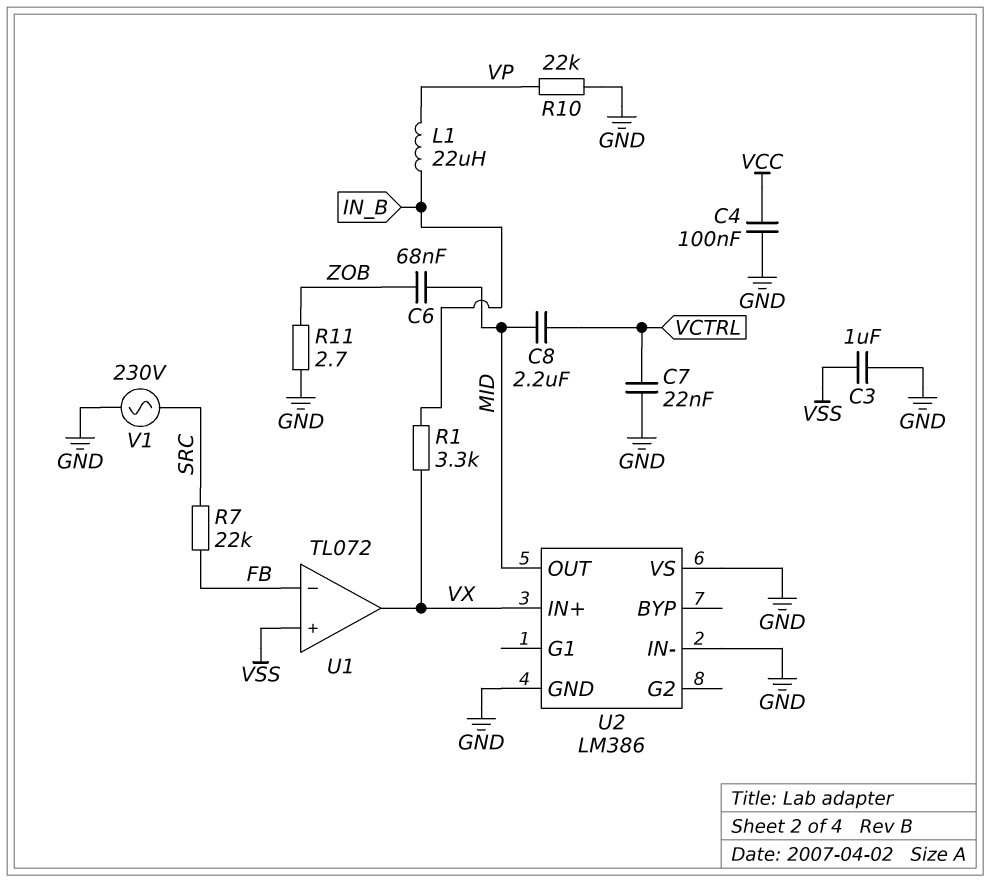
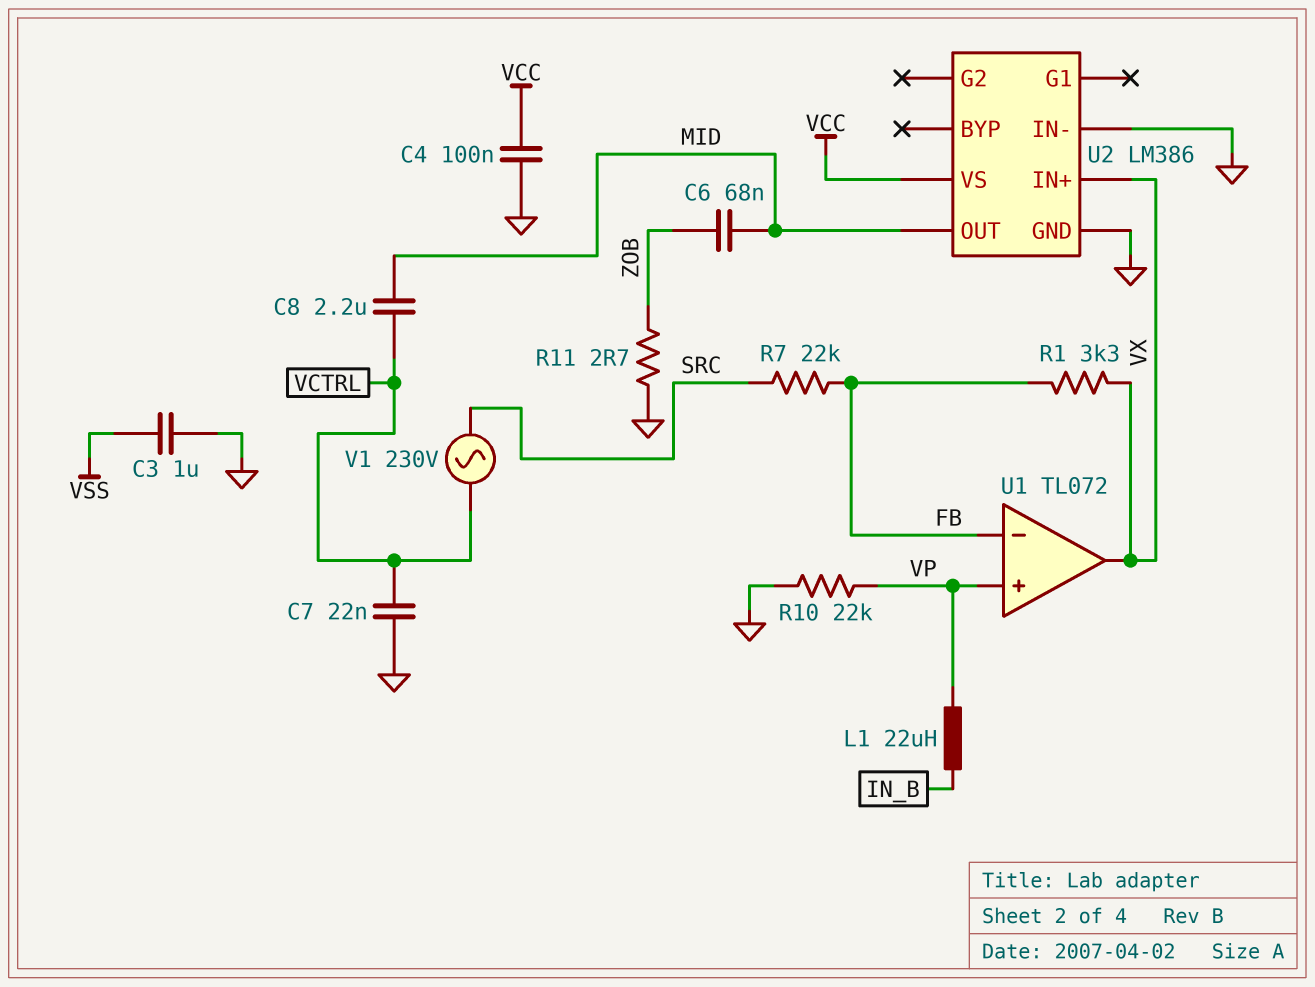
R1: 3.3k (IN_B, VX) -> 3.3k (FB, VX)
U1 pin in+: VSS -> VP
U2 pin VS: GND -> VCC
V1: AC 230V (GND, SRC) -> AC 230V (SRC, VCTRL)

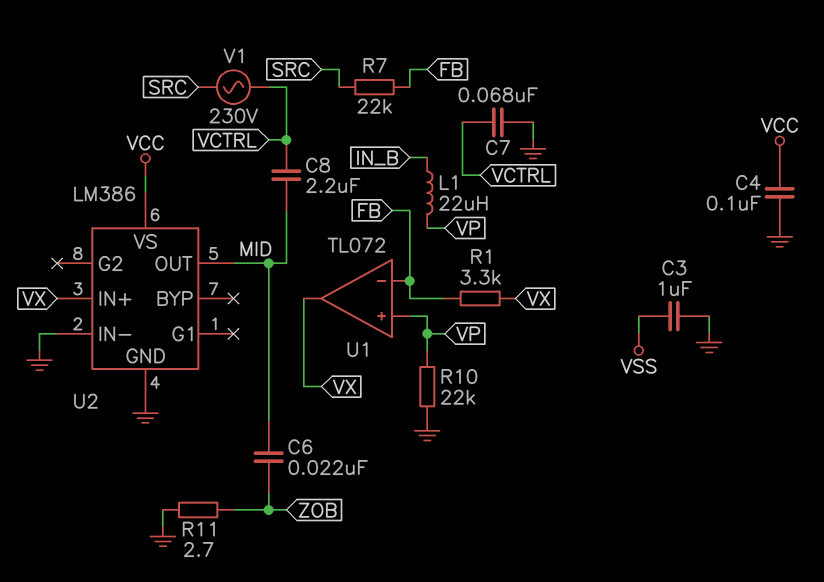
C6: 68nF (MID, ZOB) -> 22nF (MID, ZOB)
C7: 22nF (GND, VCTRL) -> 68nF (GND, VCTRL)

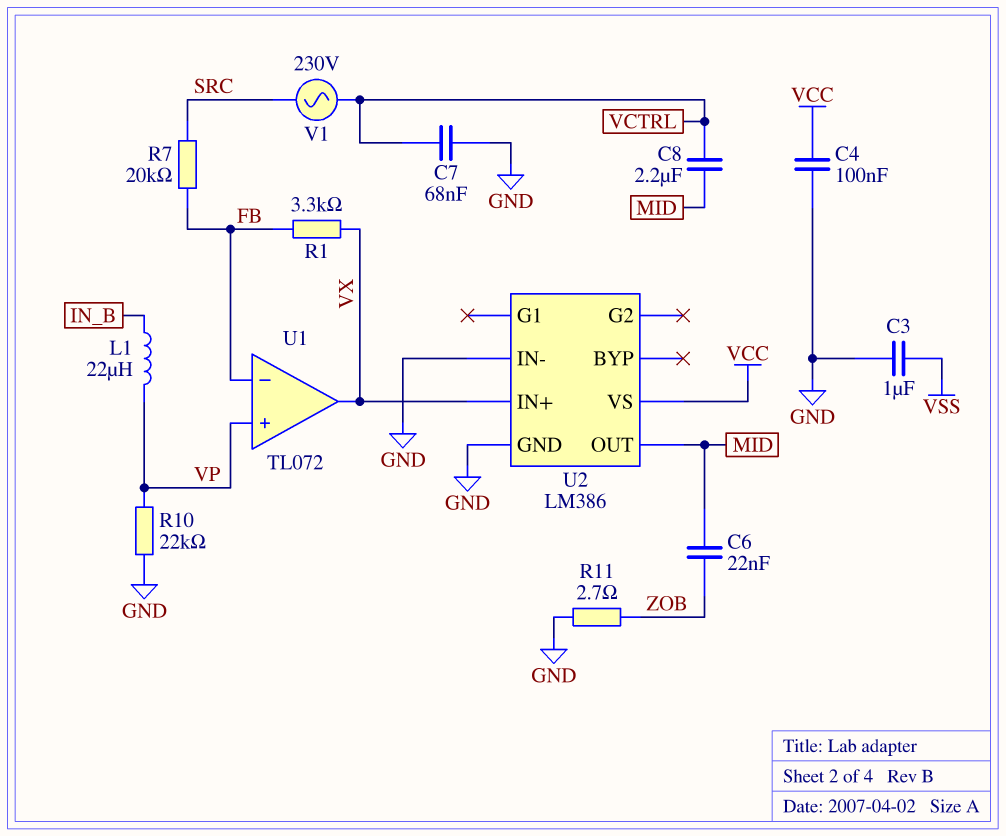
R7: 22k (FB, SRC) -> 20k (FB, SRC)

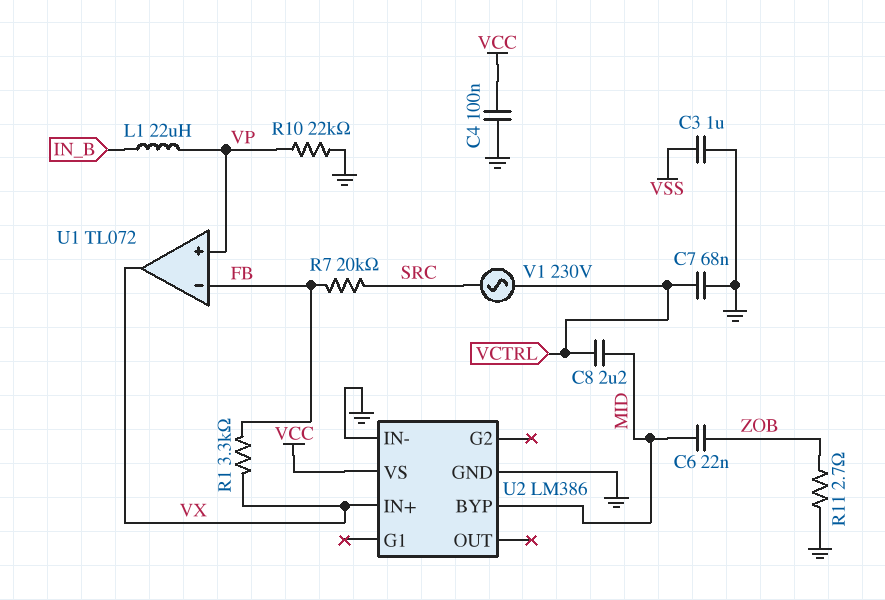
U2 pin BYP: none -> MID
U2 pin OUT: MID -> none

